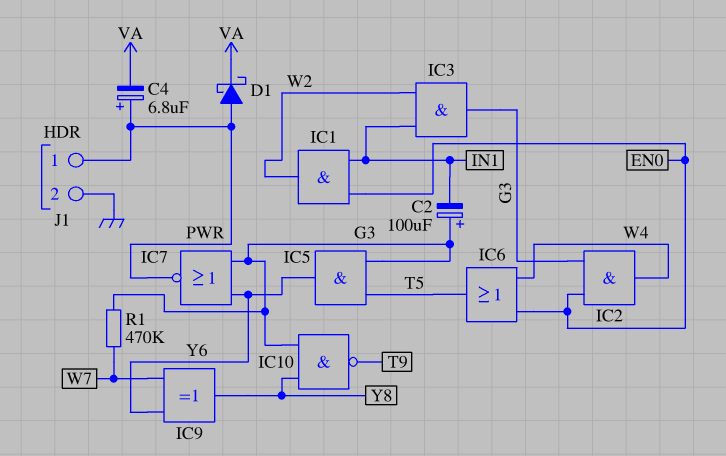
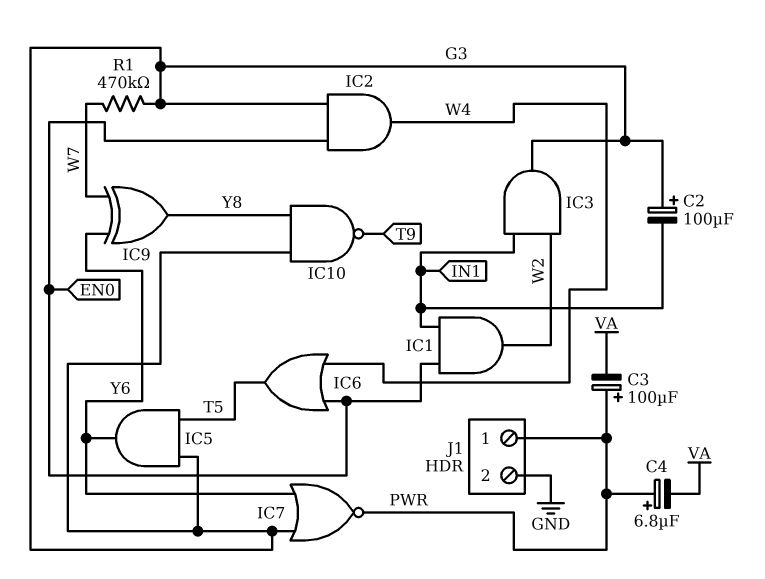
C3: none -> 100uF (plus PWR, minus VA)
D1: schottky (A PWR, K VA) -> none

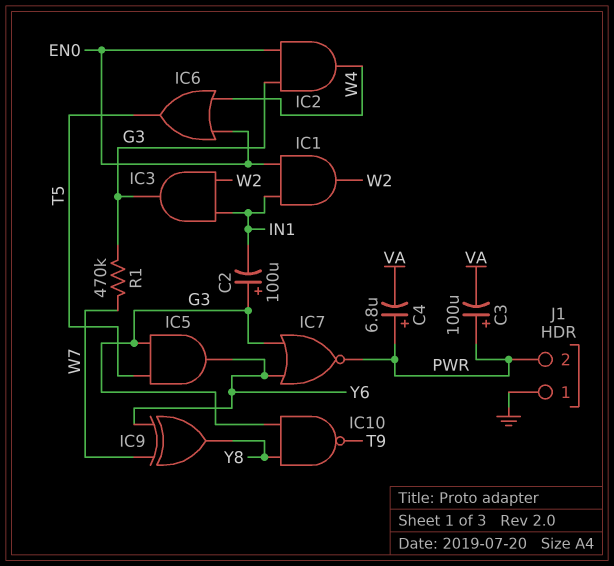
J1 pin 1: PWR -> GND
J1 pin 2: GND -> PWR

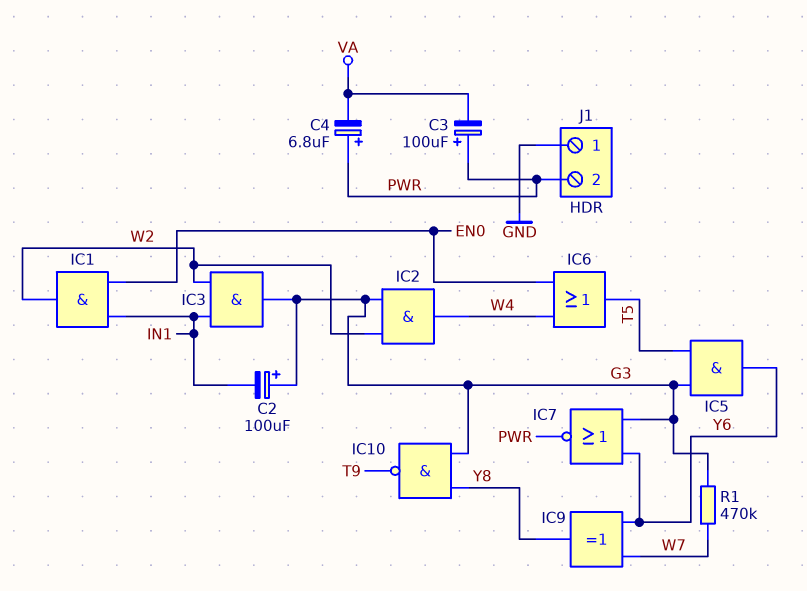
IC2: AND (in EN0, in G3, out W4) -> AND (in G3, in W2, out W4)

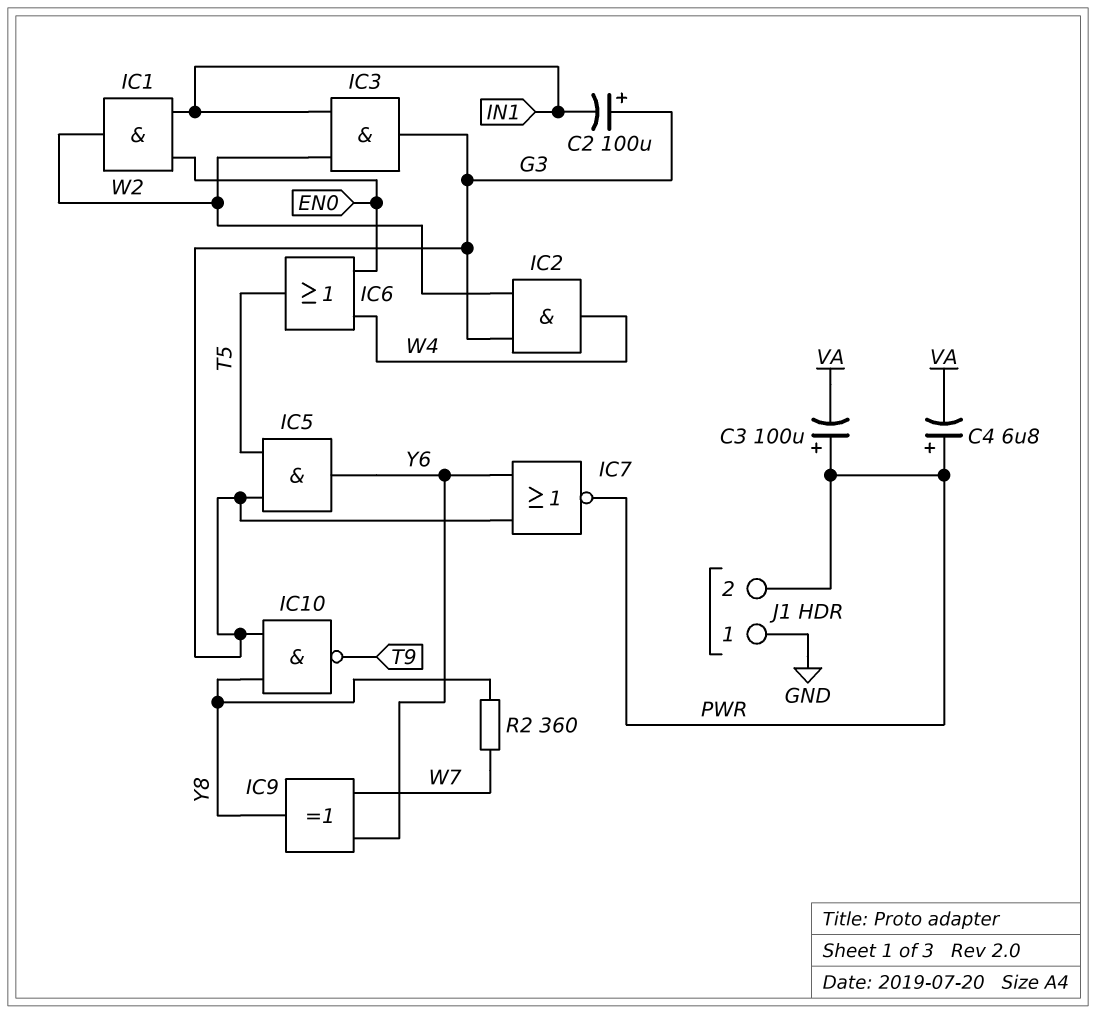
R1: 470k (G3, W7) -> none
R2: none -> 360 (W7, Y8)

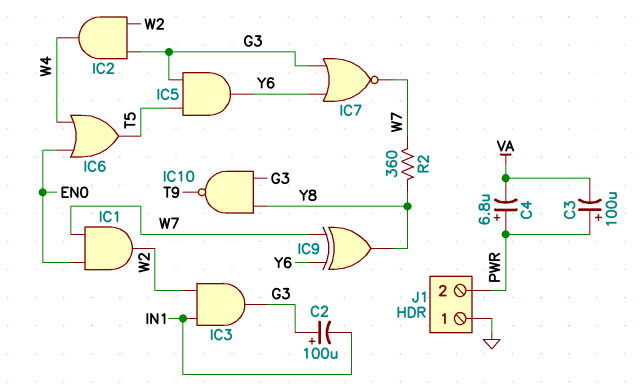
IC1: AND (in EN0, in IN1, out W2) -> AND (in EN0, in W7, out W2)
IC7: NOR (in G3, in Y6, out PWR) -> NOR (in G3, in Y6, out W7)

